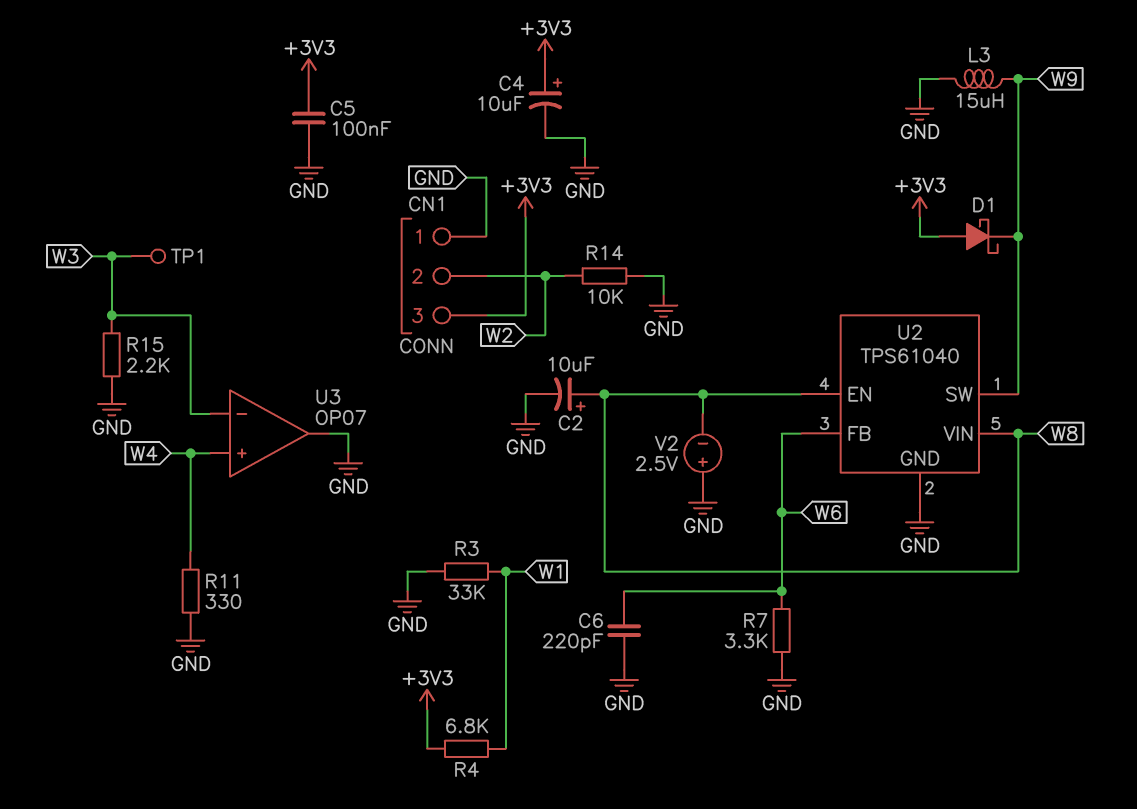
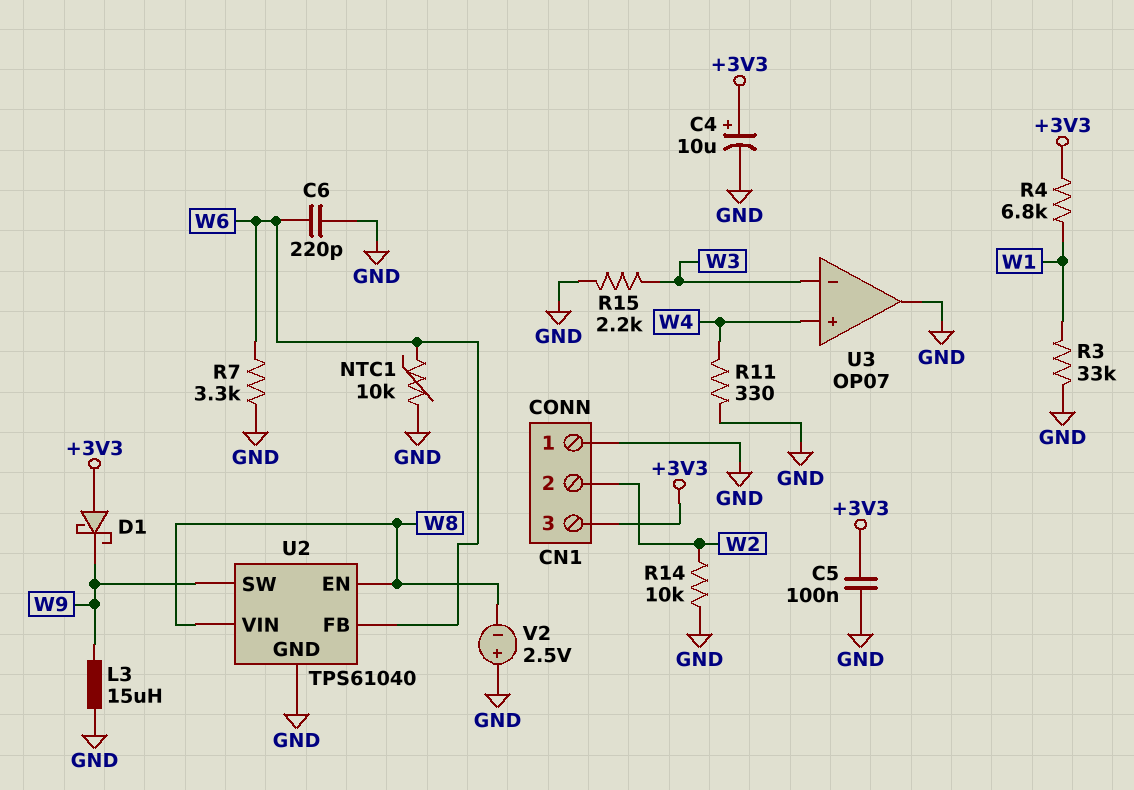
C2: 10uF (plus W8, minus GND) -> none
NTC1: none -> 10k (GND, W6)
TP1: test point (W3) -> none

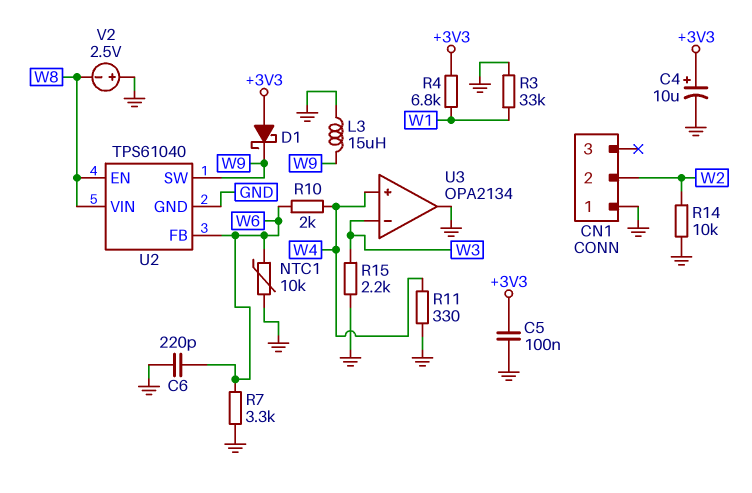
CN1 pin 3: +3V3 -> none
R10: none -> 2k (W4, W6)
U3: OP07 -> OPA2134

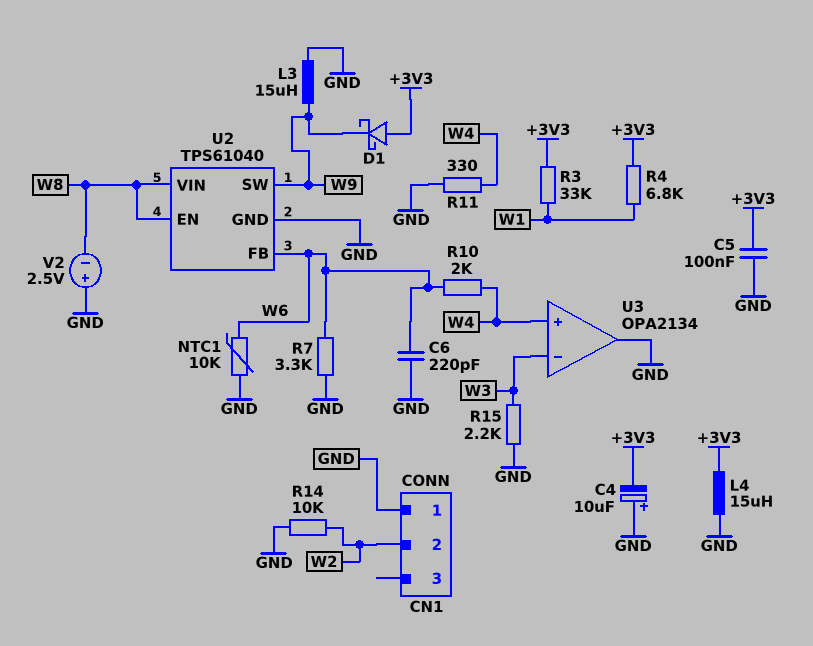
C4: 10uF (plus +3V3, minus GND) -> 10uF (plus GND, minus +3V3)
L4: none -> 15uH (+3V3, GND)
R3: 33k (GND, W1) -> 33k (+3V3, W1)

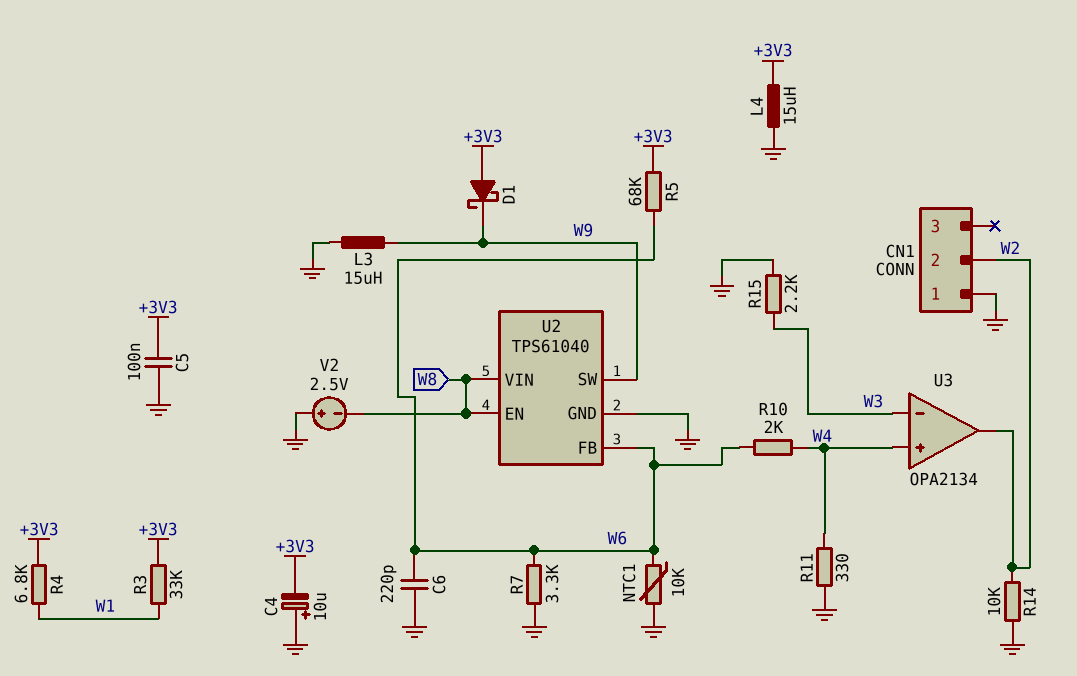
R5: none -> 68k (+3V3, W6)
U3 pin out: GND -> W2

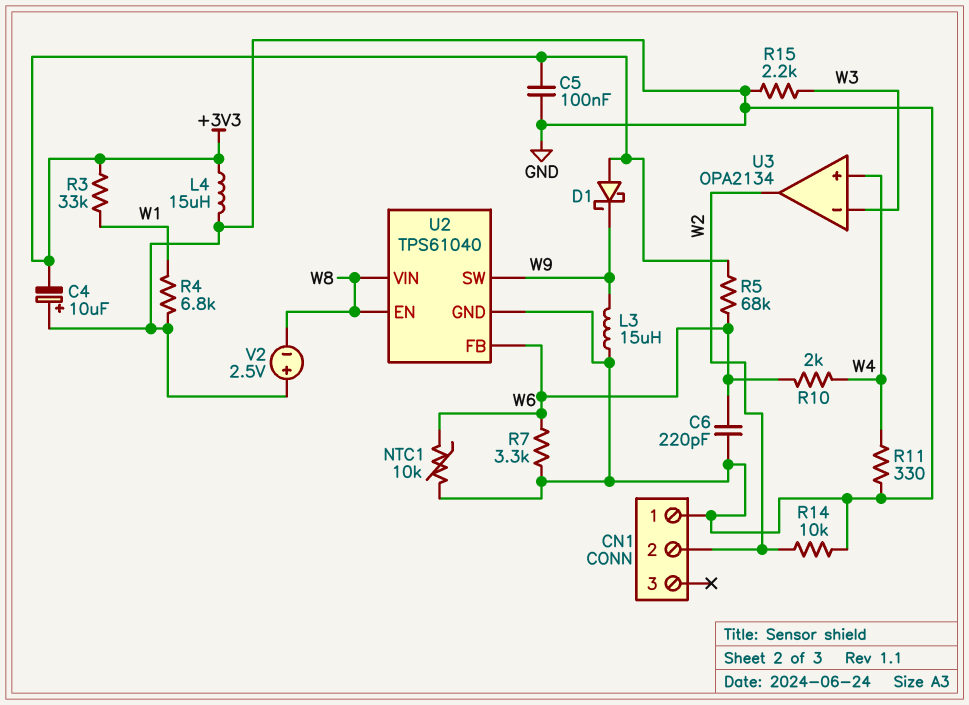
R4: 6.8k (+3V3, W1) -> 6.8k (GND, W1)

